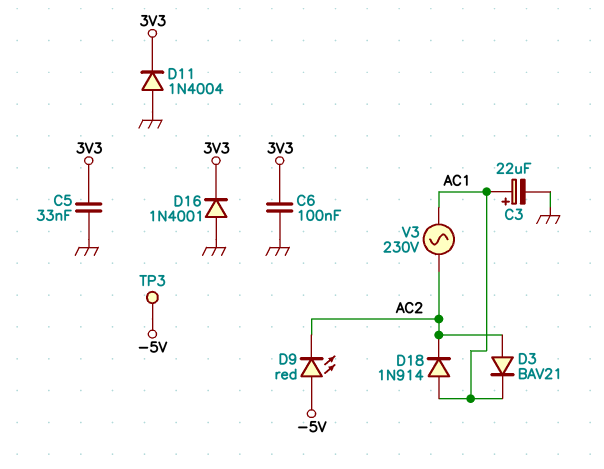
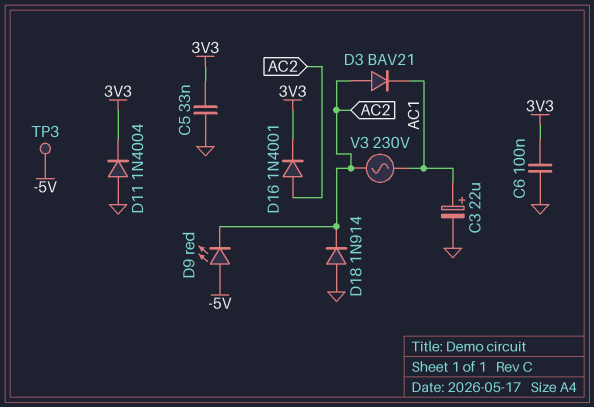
D16: diode 1N4001 (A GND, K 3V3) -> diode 1N4001 (A AC2, K 3V3)
D18: diode 1N914 (A AC1, K AC2) -> diode 1N914 (A GND, K AC2)

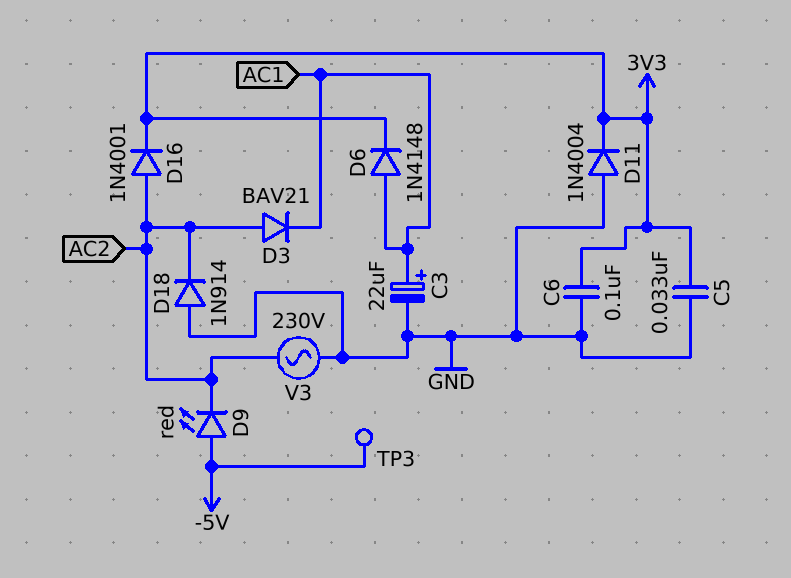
D6: none -> diode 1N4148 (A AC1, K 3V3)
V3: AC 230V (AC1, AC2) -> AC 230V (AC2, GND)

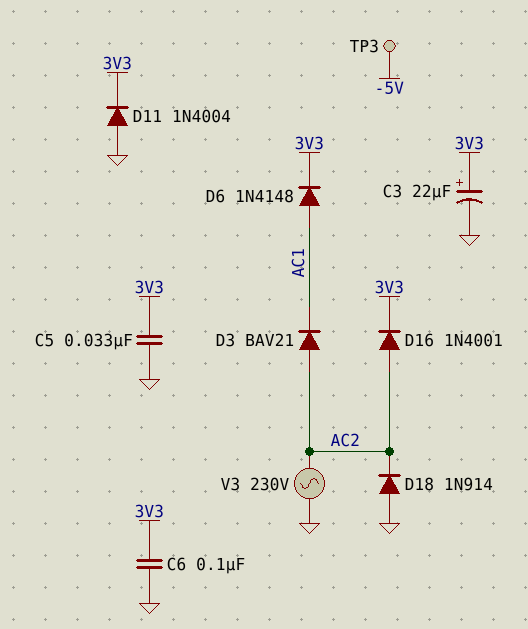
C3: 22uF (plus AC1, minus GND) -> 22uF (plus 3V3, minus GND)
D9: LED red (A -5V, K AC2) -> none

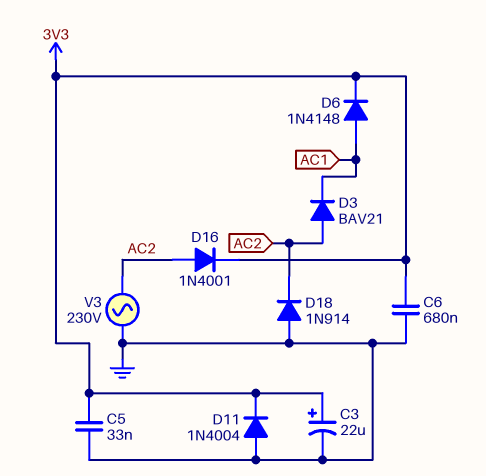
C6: 100nF (3V3, GND) -> 680nF (3V3, GND)
TP3: test point (-5V) -> none

